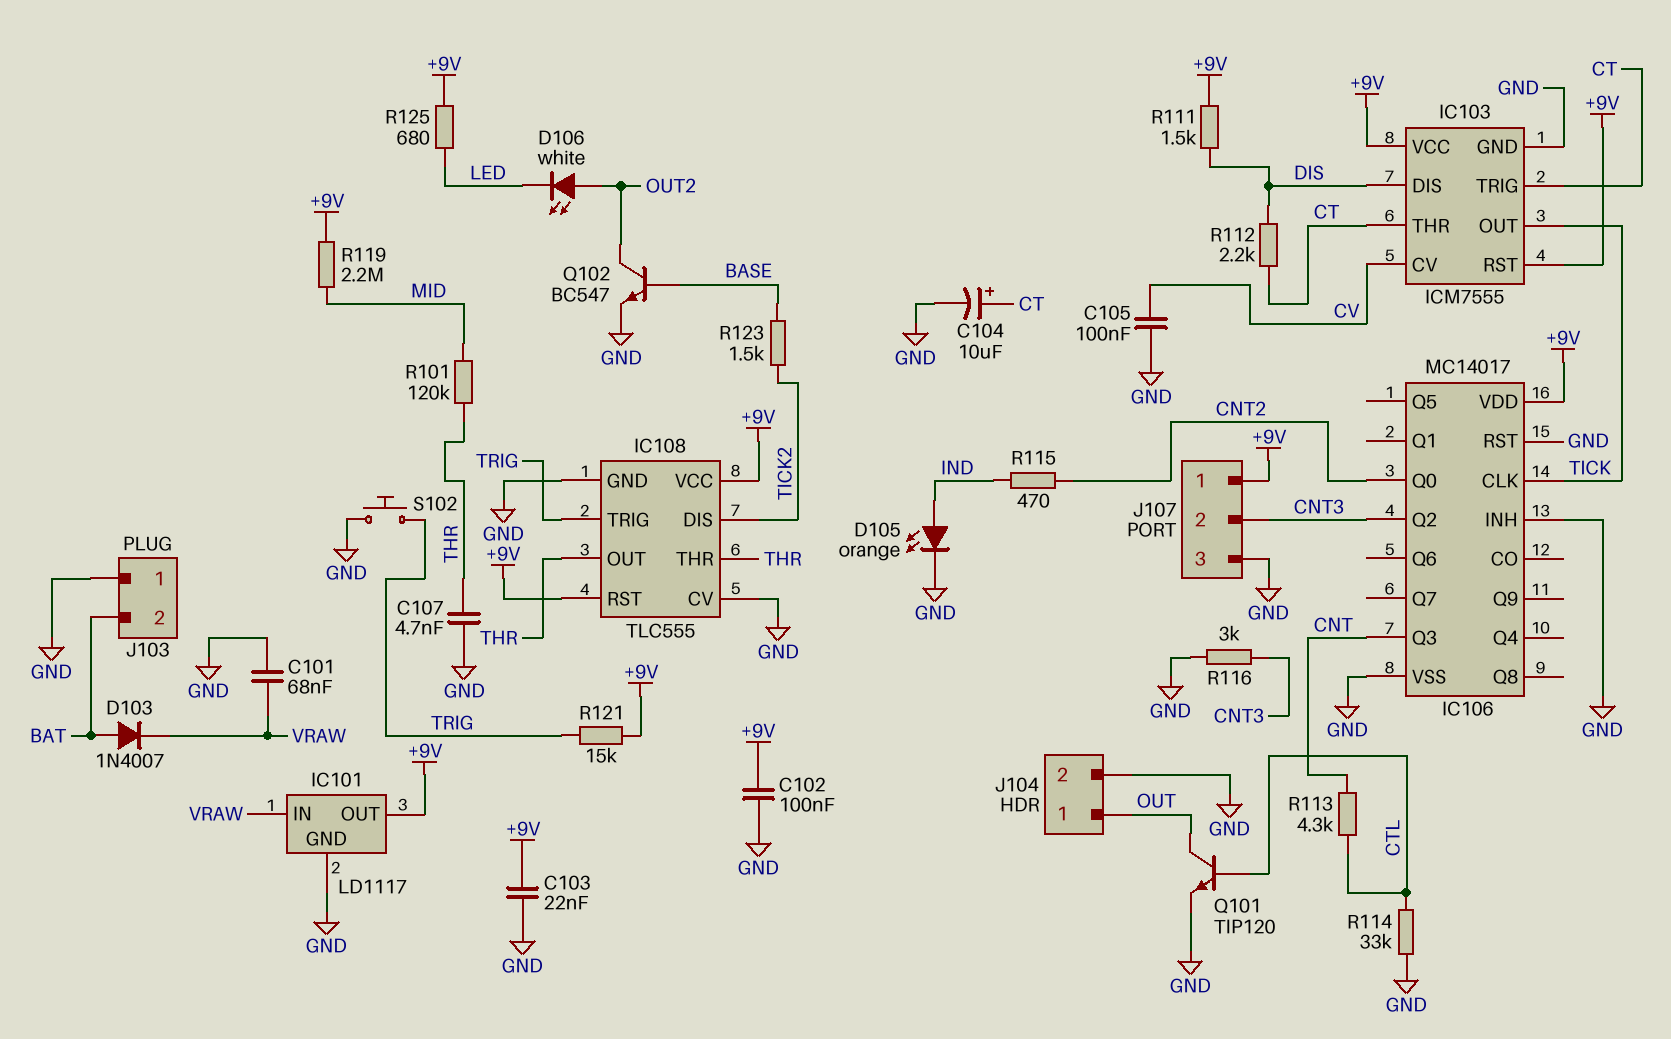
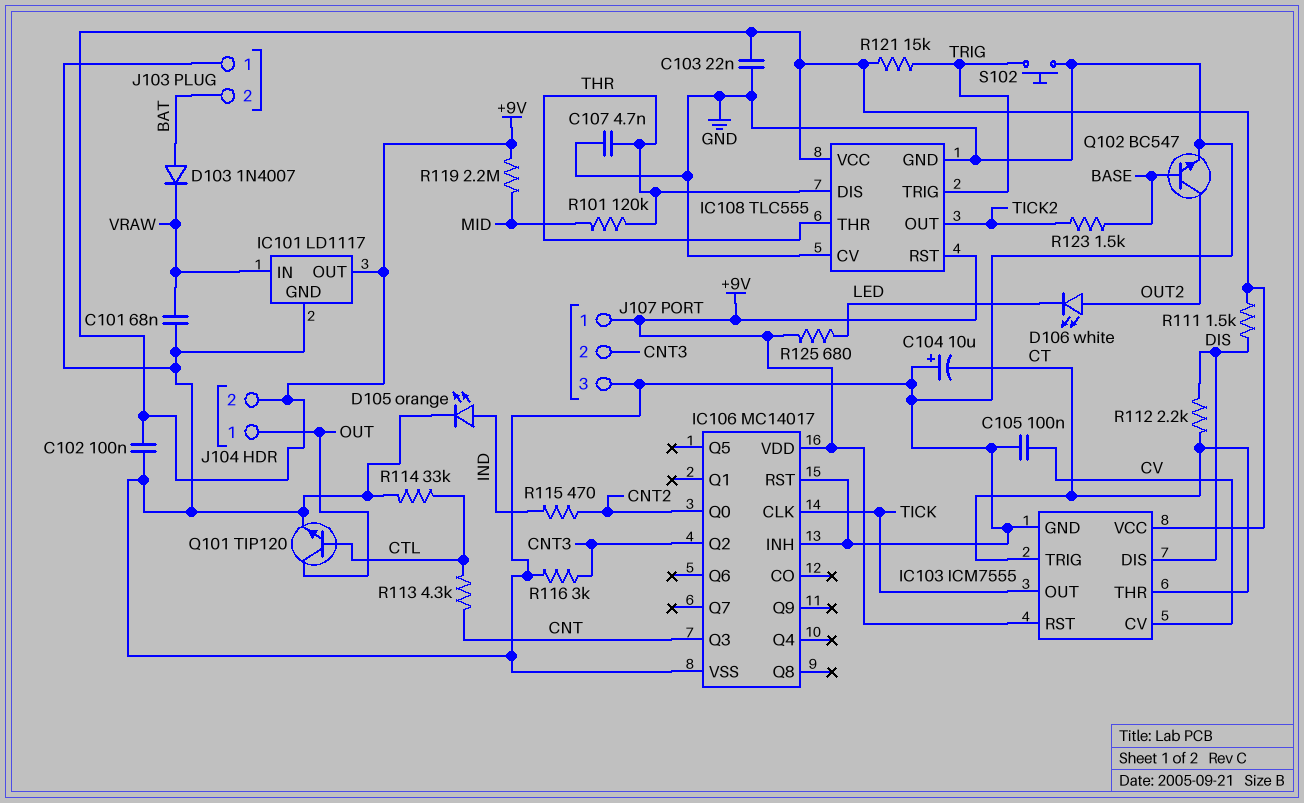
C104: 10uF (plus CT, minus GND) -> 10uF (plus GND, minus CT)
IC108 pin DIS: TICK2 -> THR
IC108 pin OUT: THR -> TICK2
J104 pin 2: GND -> +9V

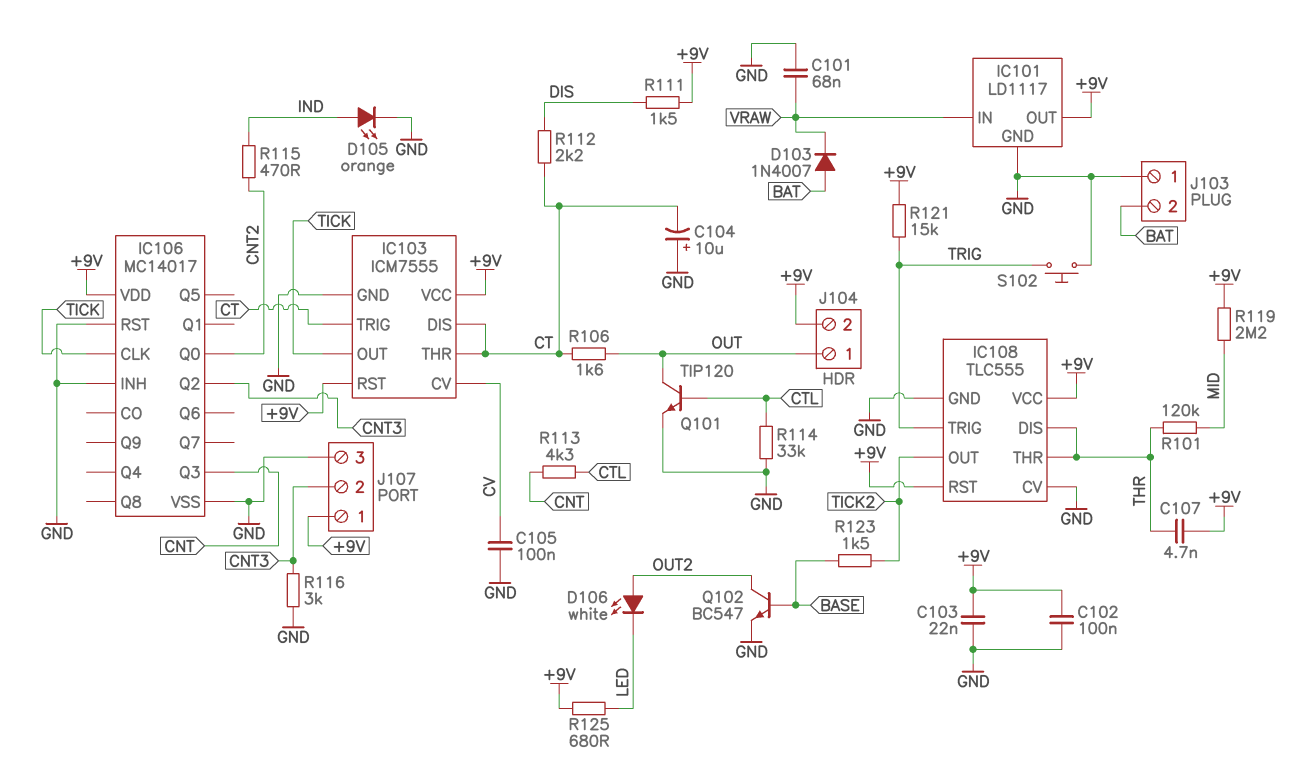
C107: 4.7nF (GND, THR) -> 4.7nF (+9V, THR)
IC103 pin DIS: DIS -> CT
R106: none -> 1.6k (CT, OUT)

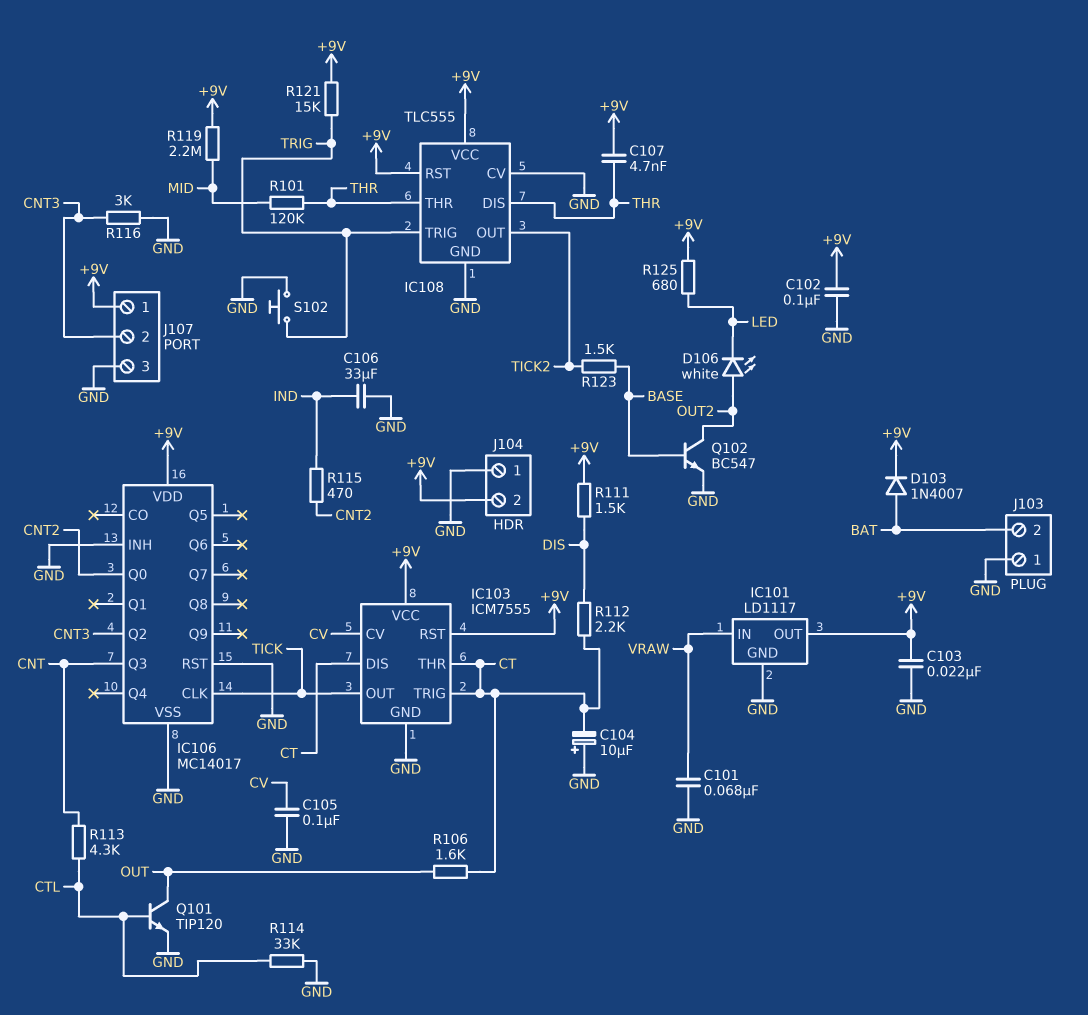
C106: none -> 33uF (GND, IND)
D103: diode 1N4007 (A BAT, K VRAW) -> diode 1N4007 (A BAT, K +9V)
D105: LED orange (A IND, K GND) -> none
J104 pin 1: OUT -> GND

